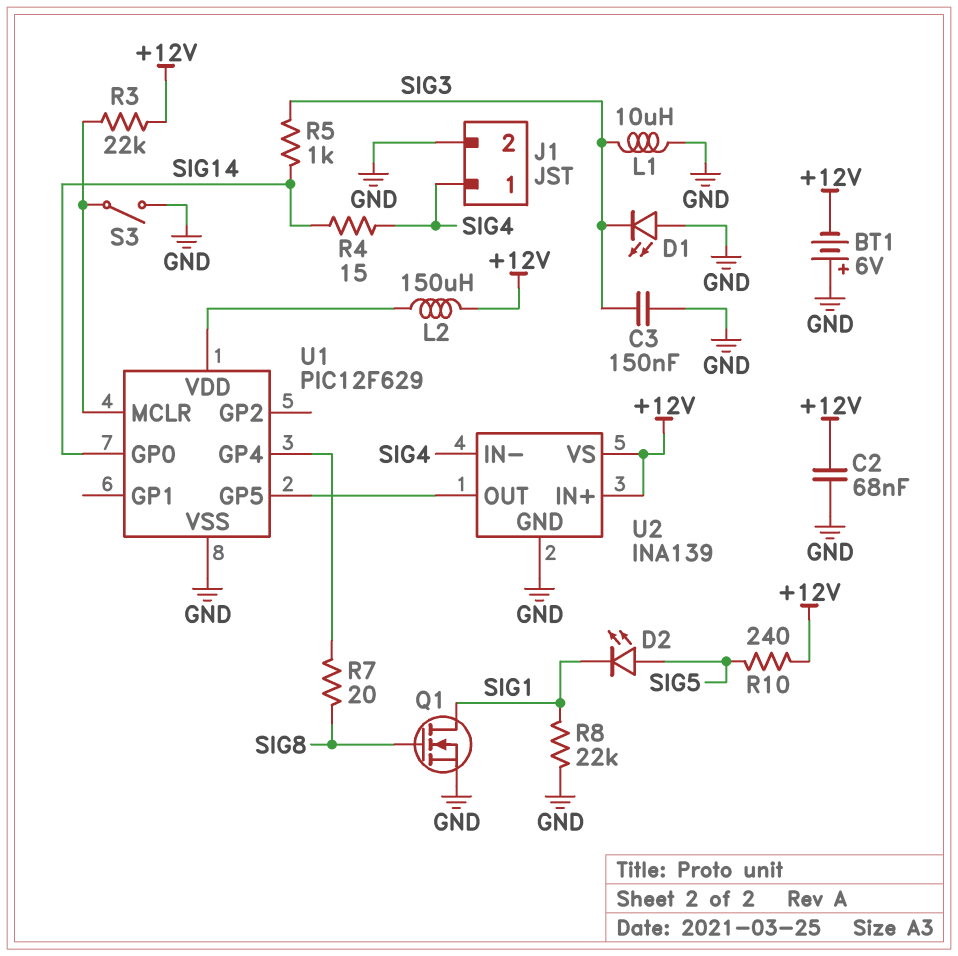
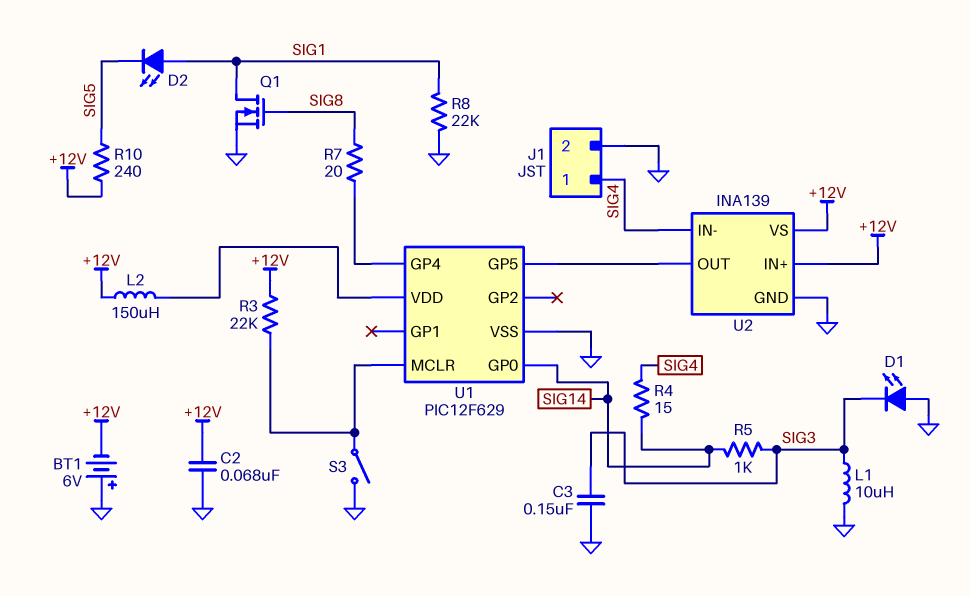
D2: LED (A SIG5, K SIG1) -> LED (A SIG1, K SIG5)

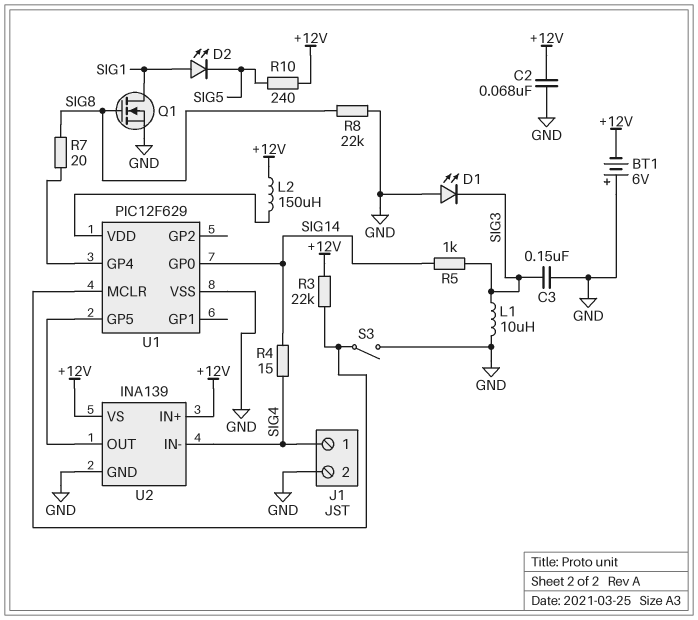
R8: 22k (GND, SIG1) -> 22k (GND, SIG8)

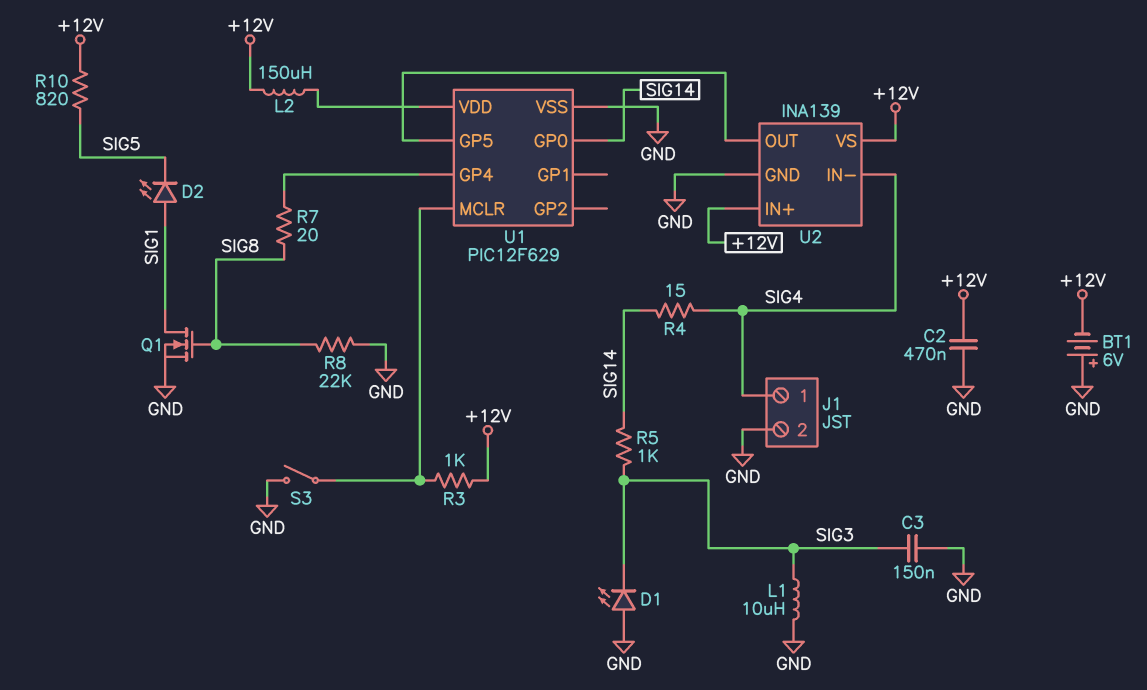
C2: 68nF (+12V, GND) -> 470nF (+12V, GND)
R3: 22k (+12V, U1/MCLR) -> 1k (+12V, U1/MCLR)
R10: 240 (+12V, SIG5) -> 820 (+12V, SIG5)

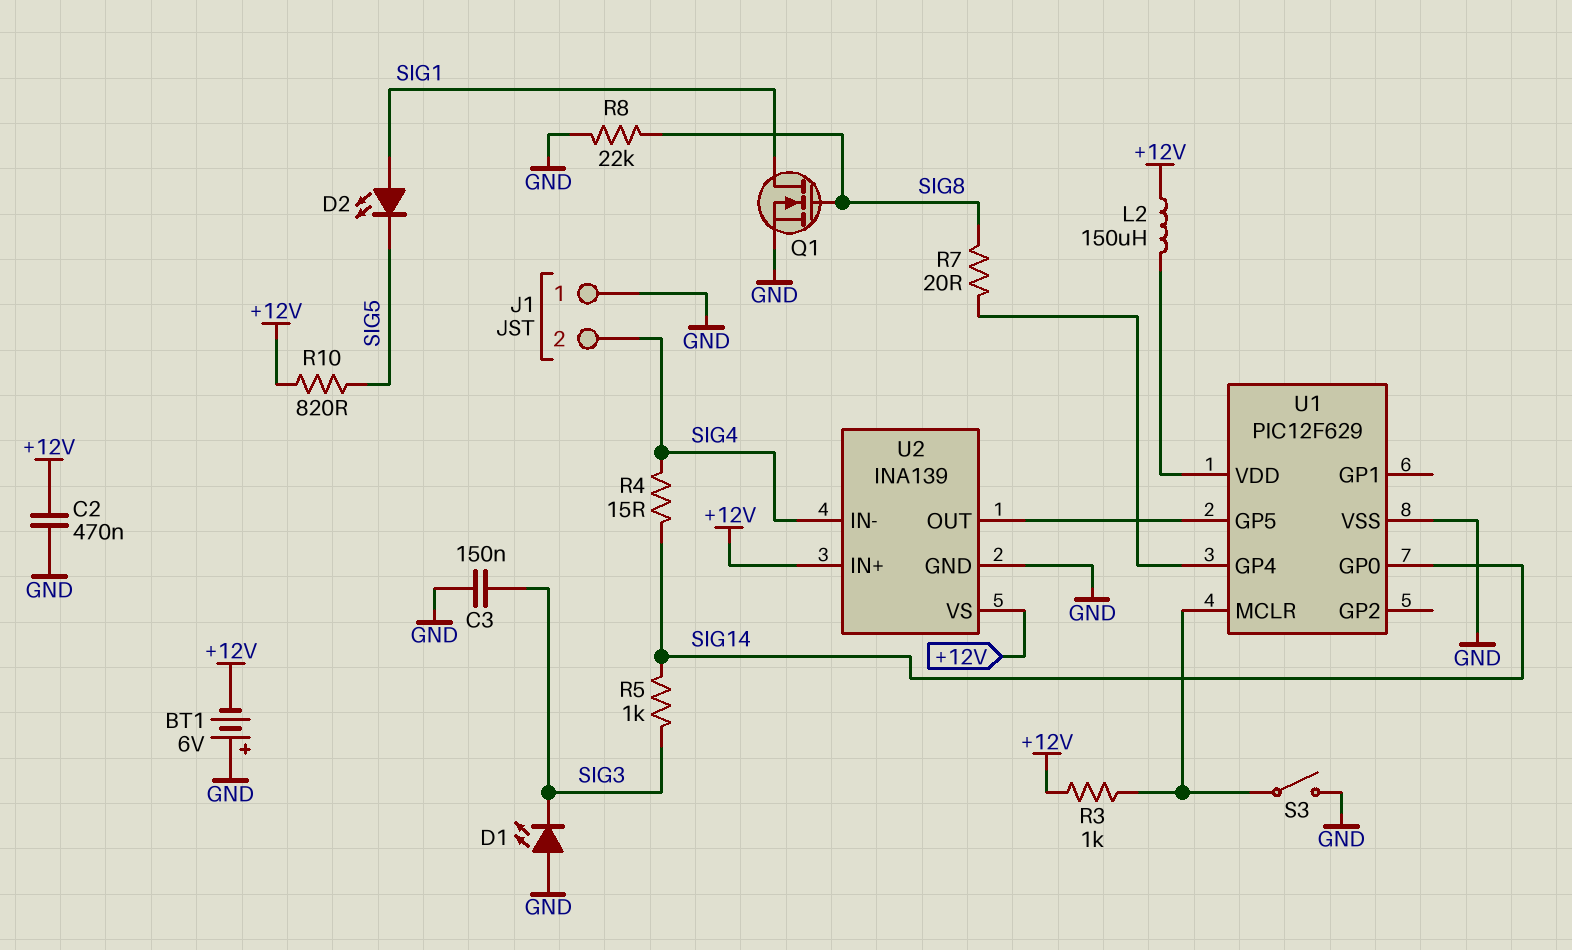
J1 pin 1: SIG4 -> GND
J1 pin 2: GND -> SIG4
L1: 10uH (GND, SIG3) -> none

